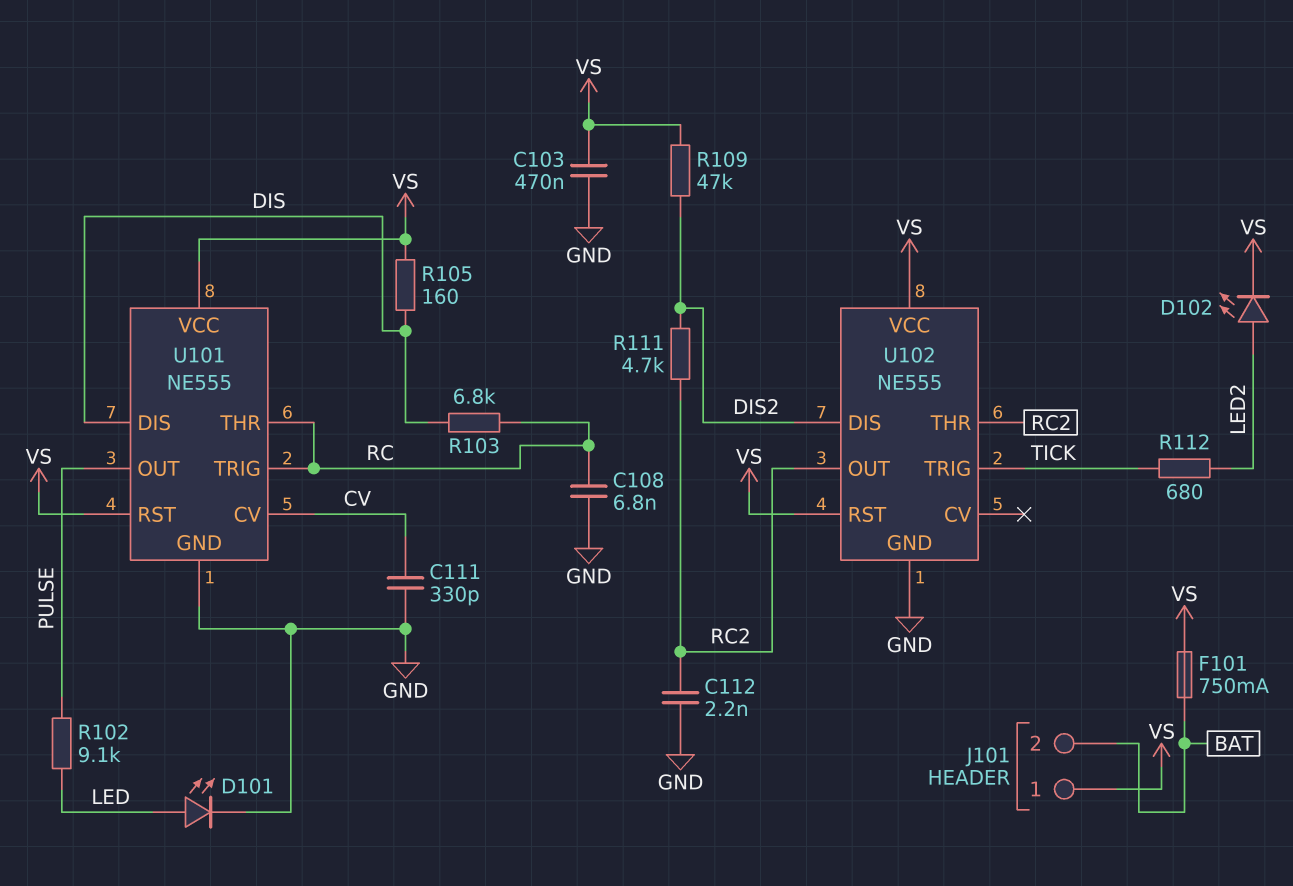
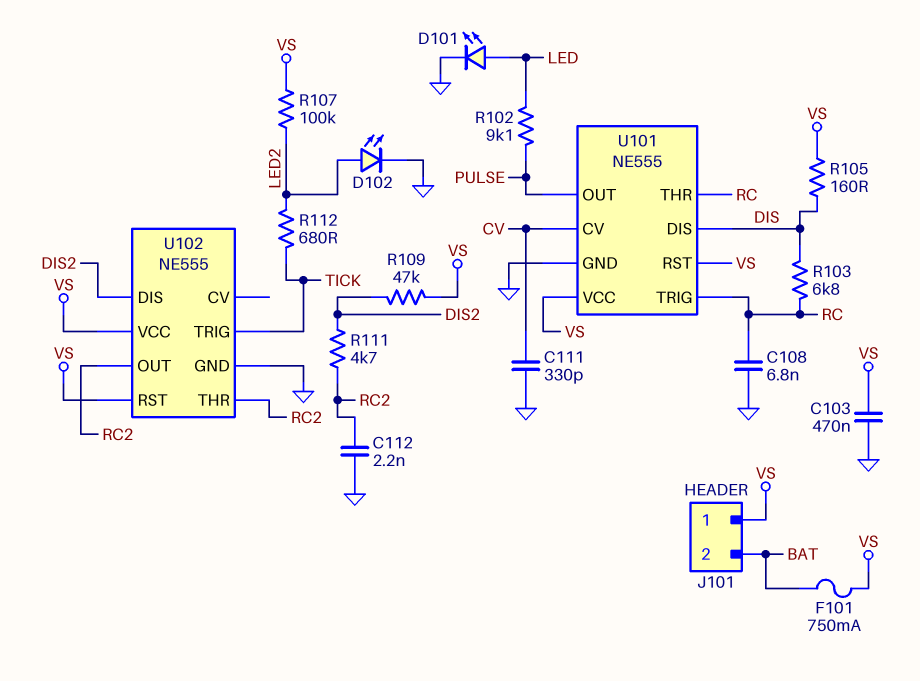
D102: LED (A LED2, K VS) -> LED (A LED2, K GND)
R107: none -> 100k (LED2, VS)

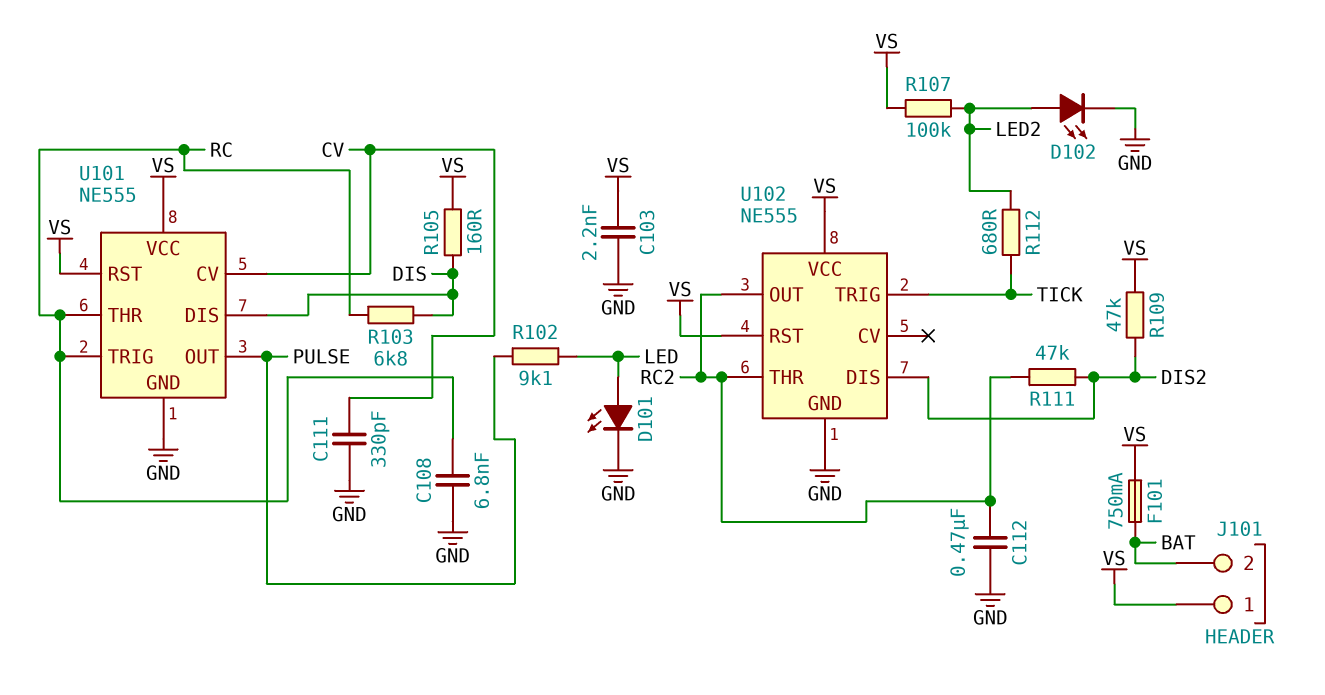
C103: 470nF (GND, VS) -> 2.2nF (GND, VS)
C112: 2.2nF (GND, RC2) -> 470nF (GND, RC2)
R111: 4.7k (DIS2, RC2) -> 47k (DIS2, RC2)

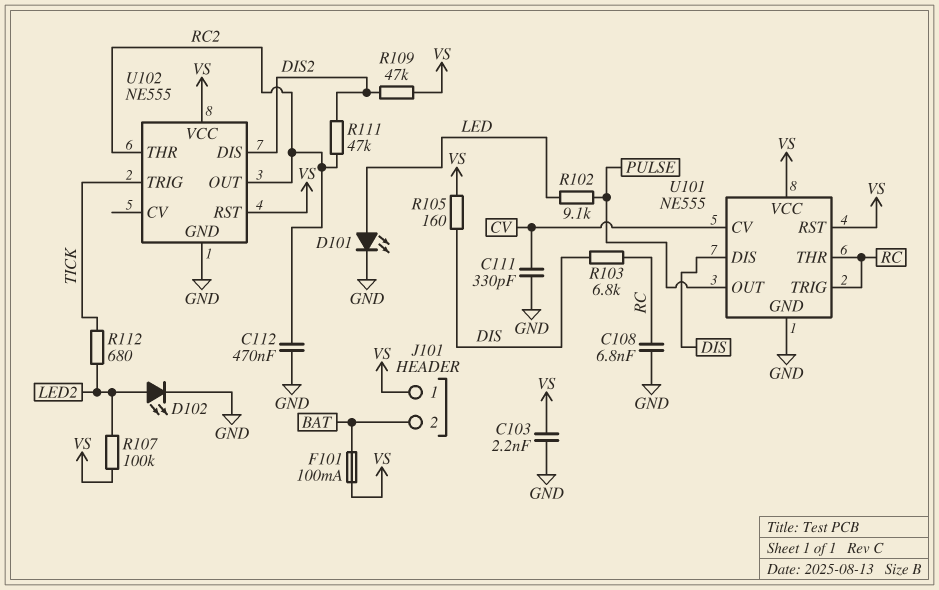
F101: 750mA (BAT, VS) -> 100mA (BAT, VS)

